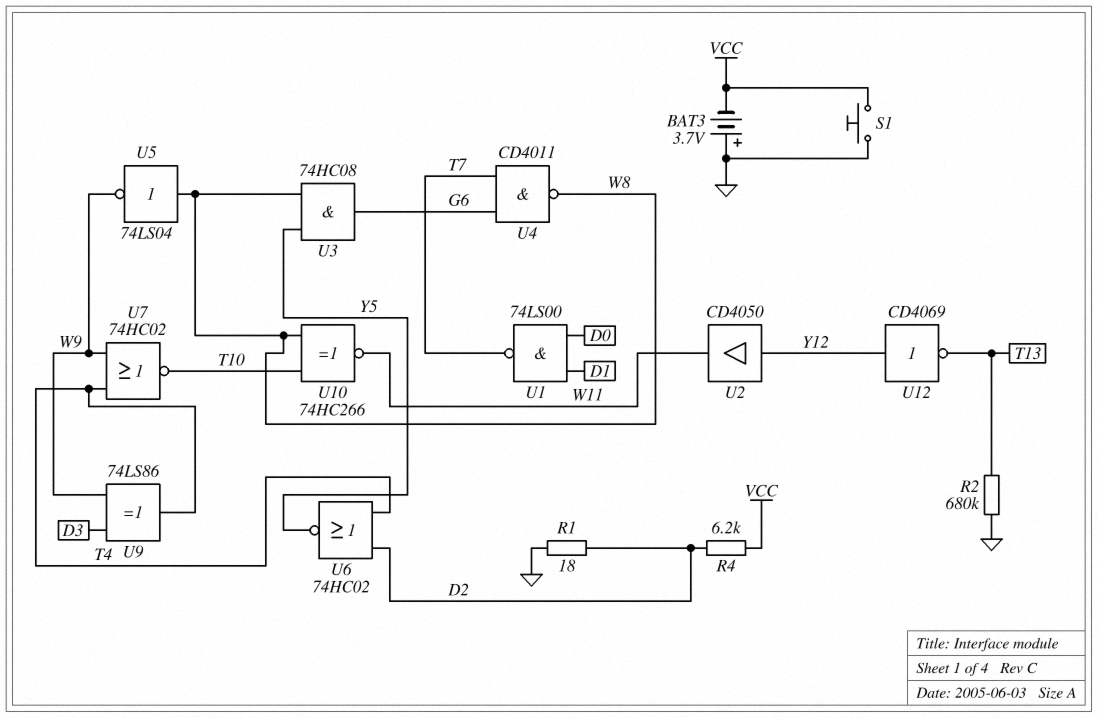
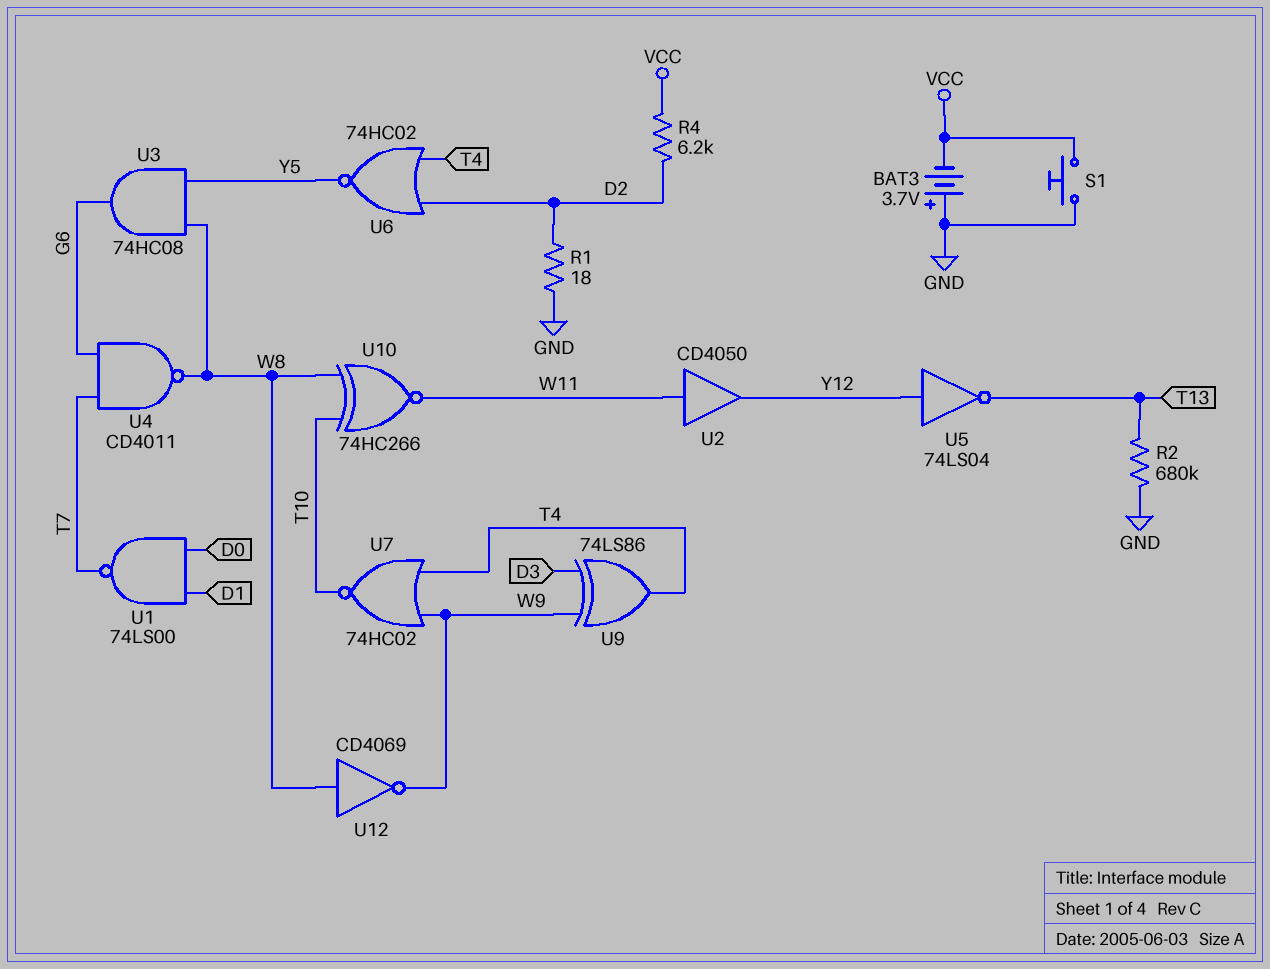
U2: buffer CD4050 (in Y12, out W11) -> buffer CD4050 (in W11, out Y12)
U5: NOT 74LS04 (in W8, out W9) -> NOT 74LS04 (in Y12, out T13)
U12: NOT CD4069 (in Y12, out T13) -> NOT CD4069 (in W8, out W9)

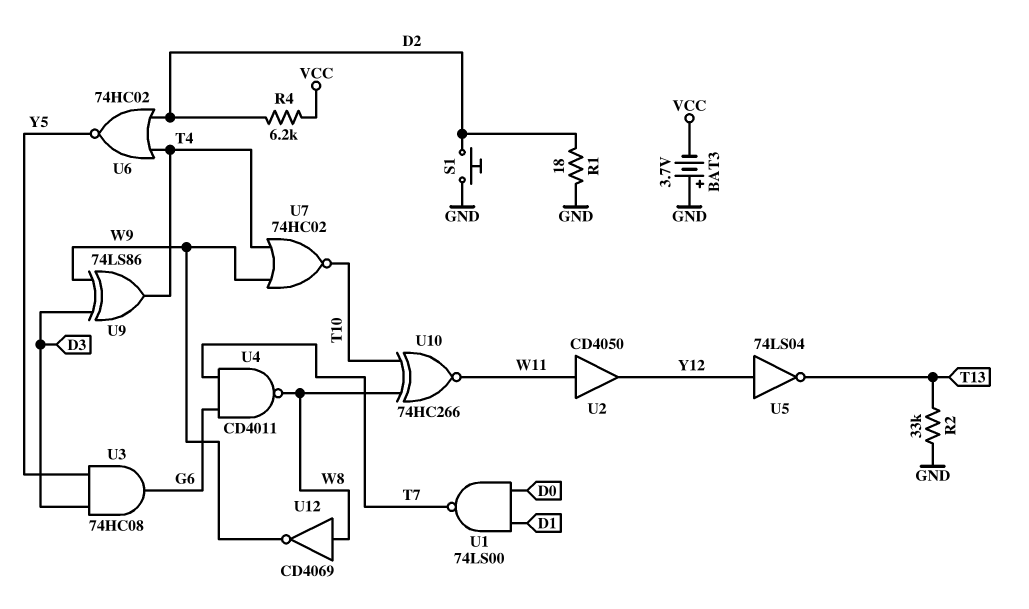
R2: 680k (GND, T13) -> 33k (GND, T13)
S1: button (GND, VCC) -> button (D2, GND)
U3: AND 74HC08 (in W8, in Y5, out G6) -> AND 74HC08 (in D3, in Y5, out G6)

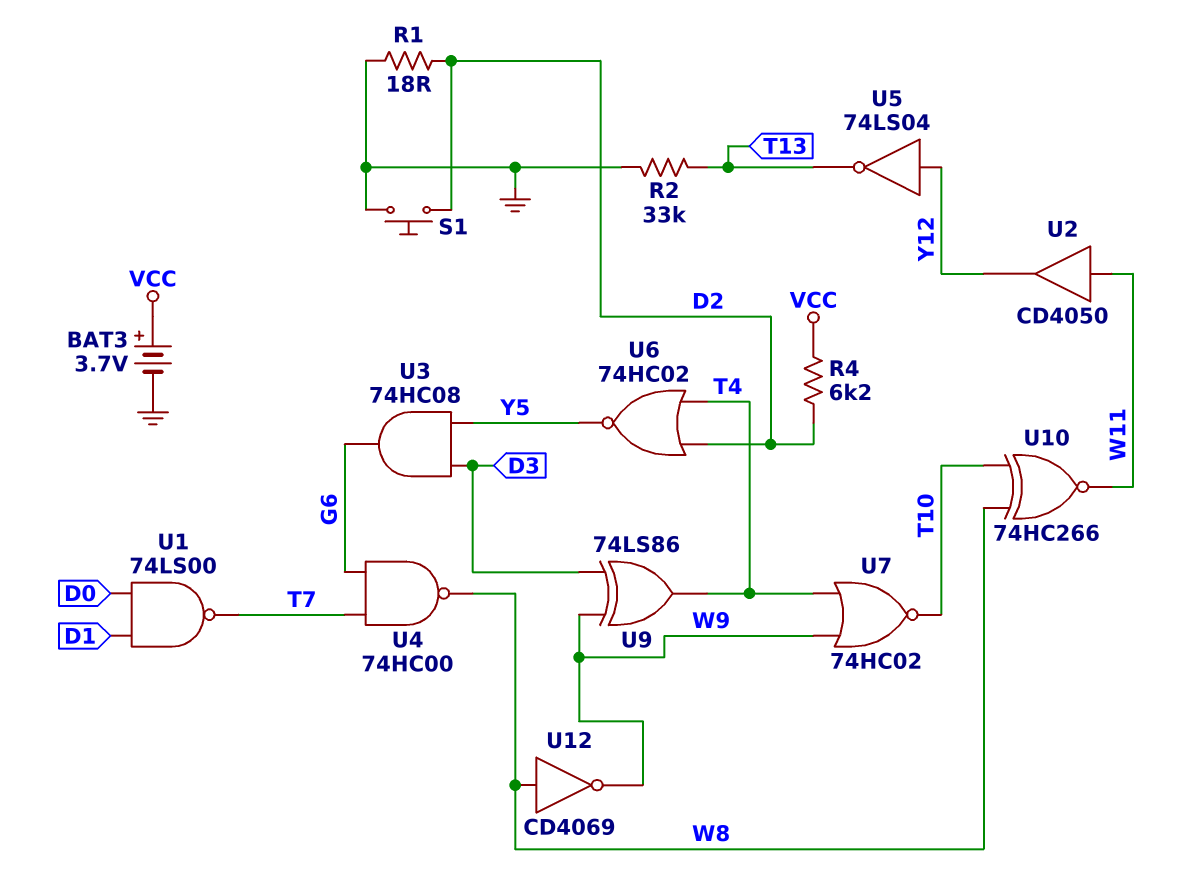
BAT3: 3.7V (plus GND, minus VCC) -> 3.7V (plus VCC, minus GND)
U4: NAND CD4011 (in G6, in T7, out W8) -> NAND 74HC00 (in G6, in T7, out W8)

